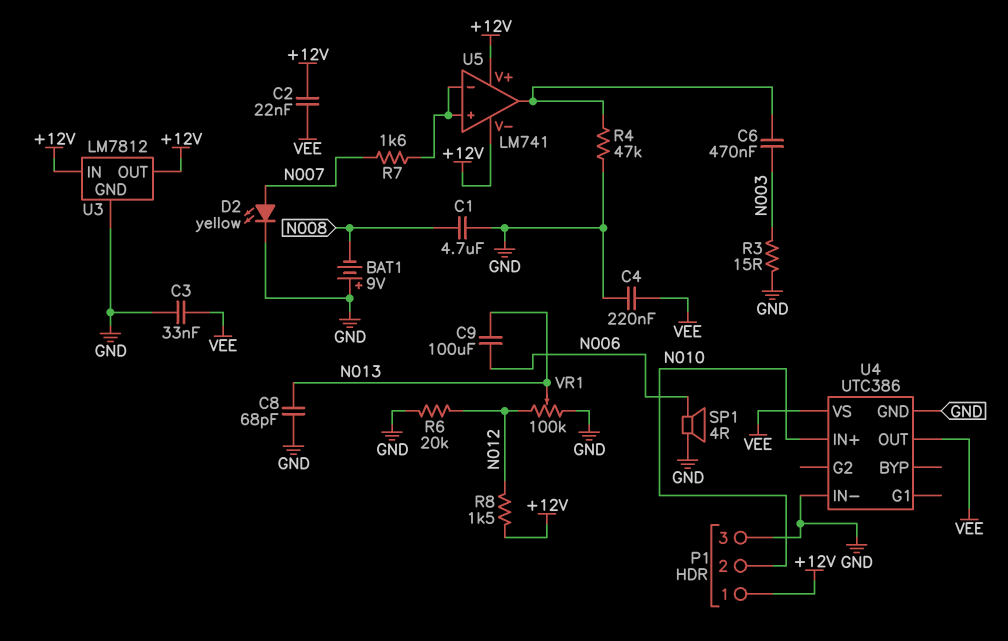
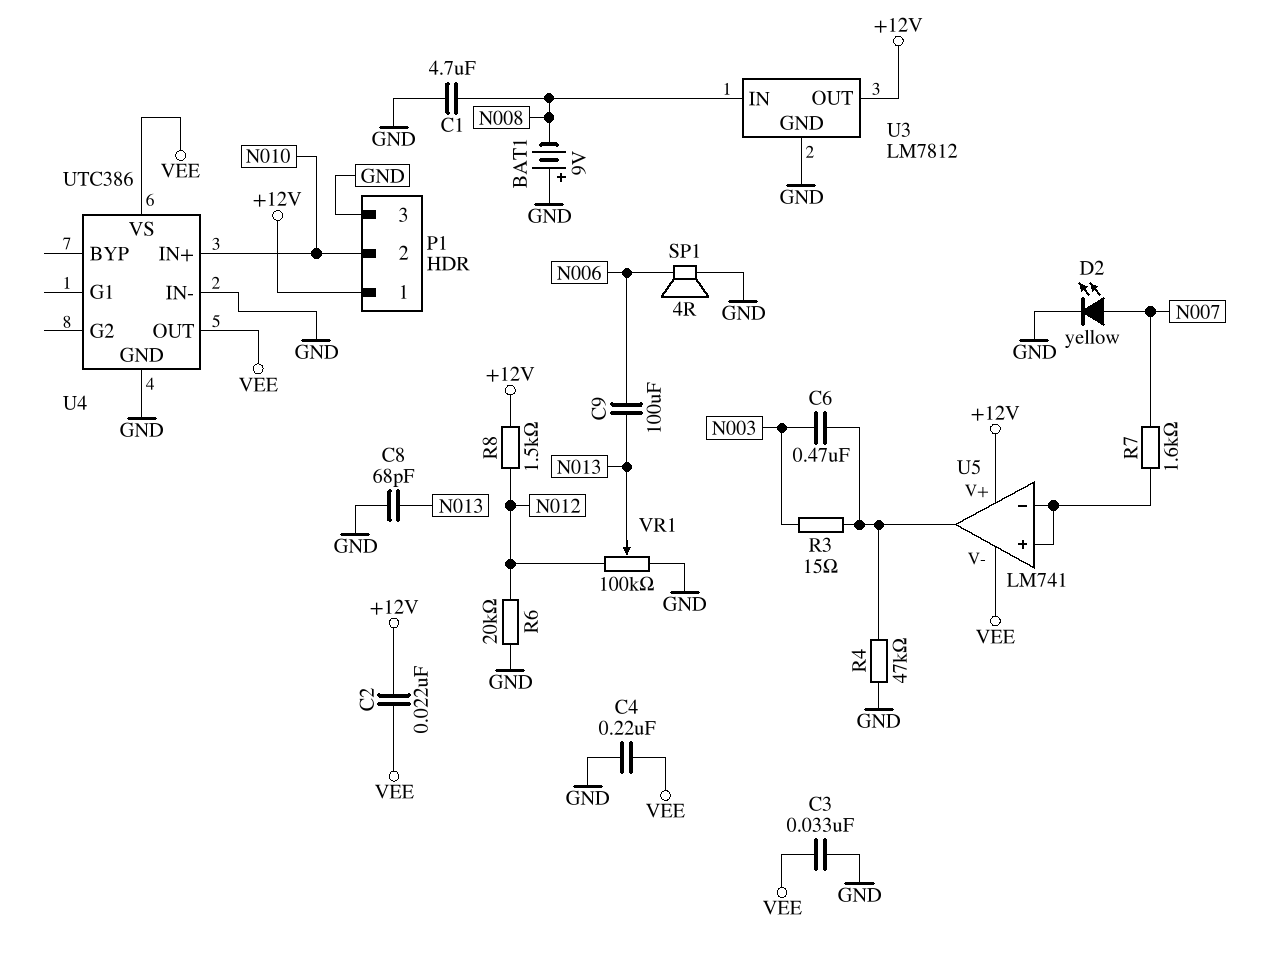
R3: 15 (GND, N003) -> 15 (N003, U5/out)
U3 pin IN: +12V -> N008
U5 pin V-: +12V -> VEE

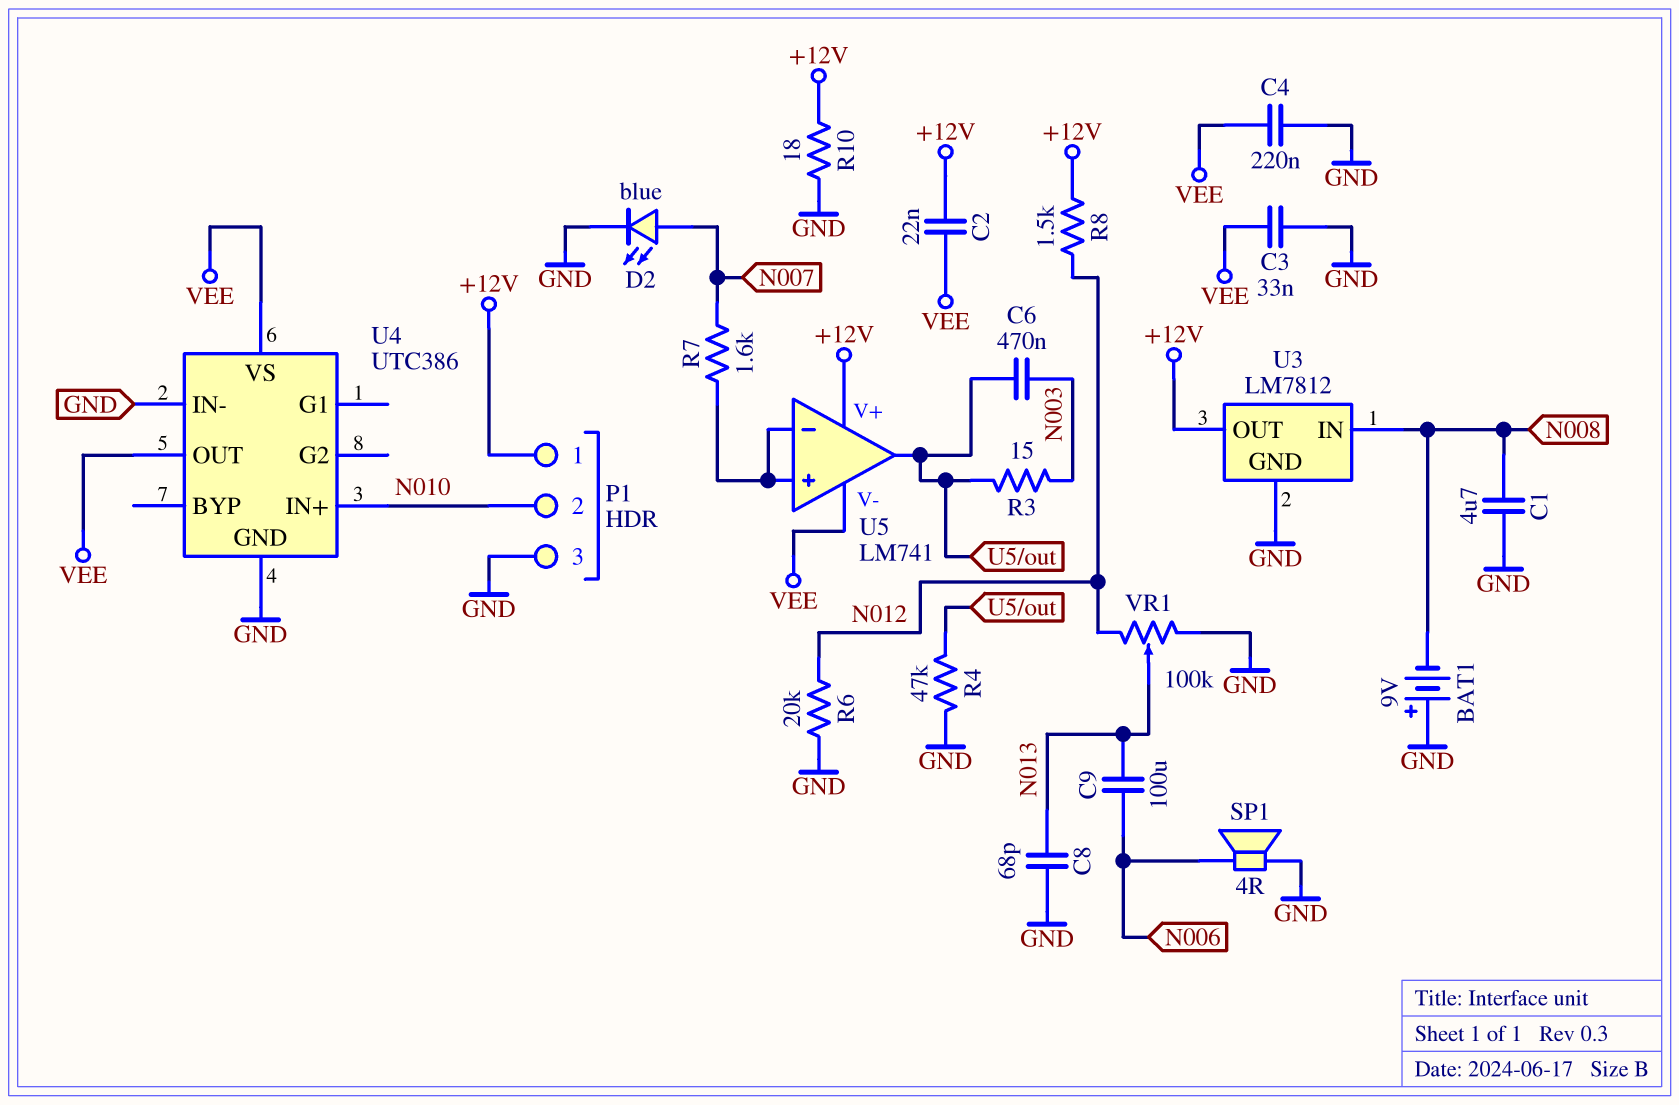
D2: LED yellow (A N007, K GND) -> LED blue (A N007, K GND)
R10: none -> 18 (+12V, GND)

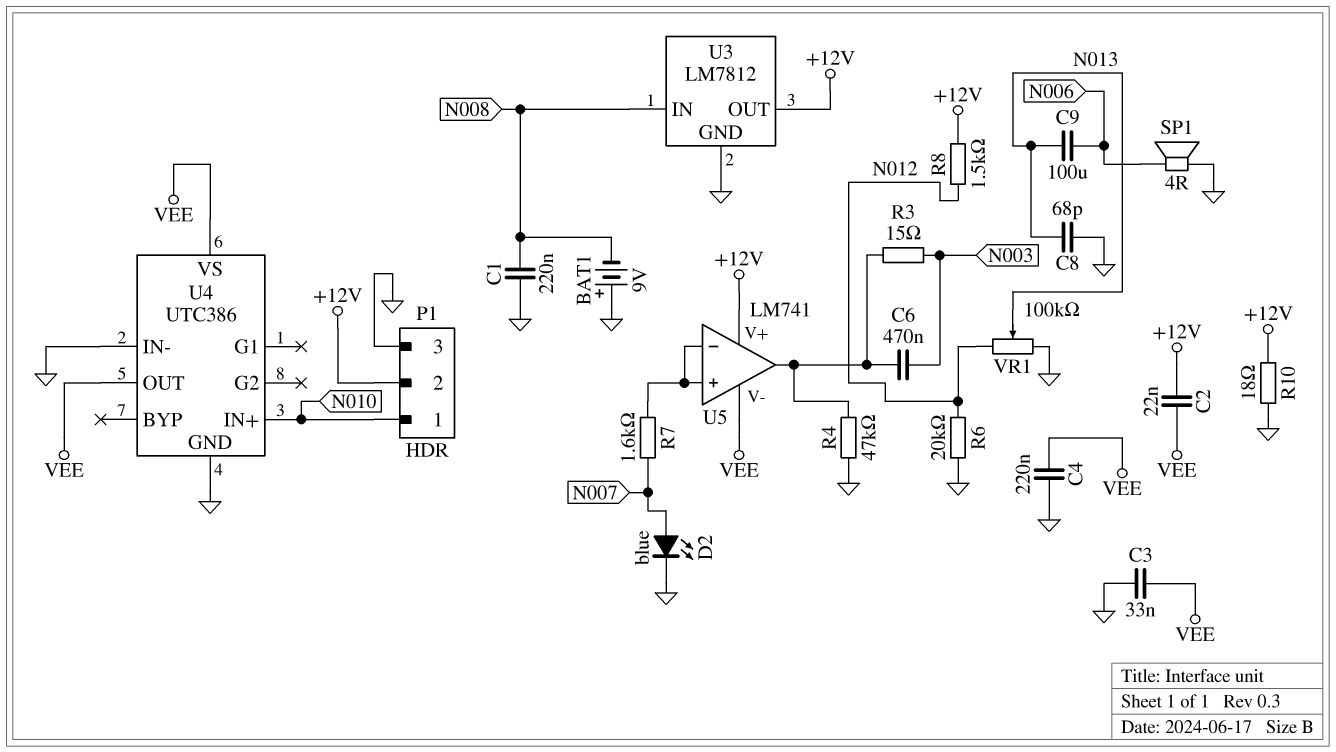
C1: 4.7uF (GND, N008) -> 220nF (GND, N008)
P1 pin 1: +12V -> N010
P1 pin 2: N010 -> +12V

